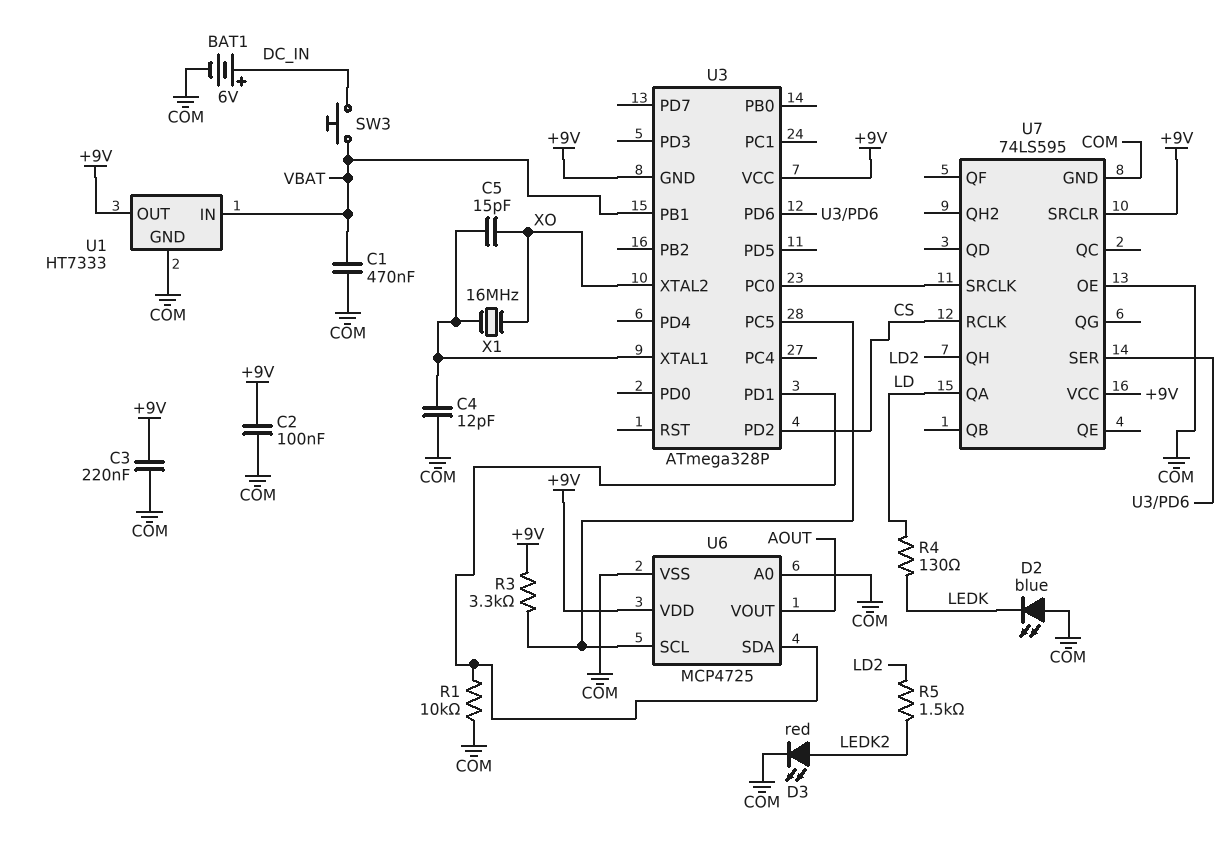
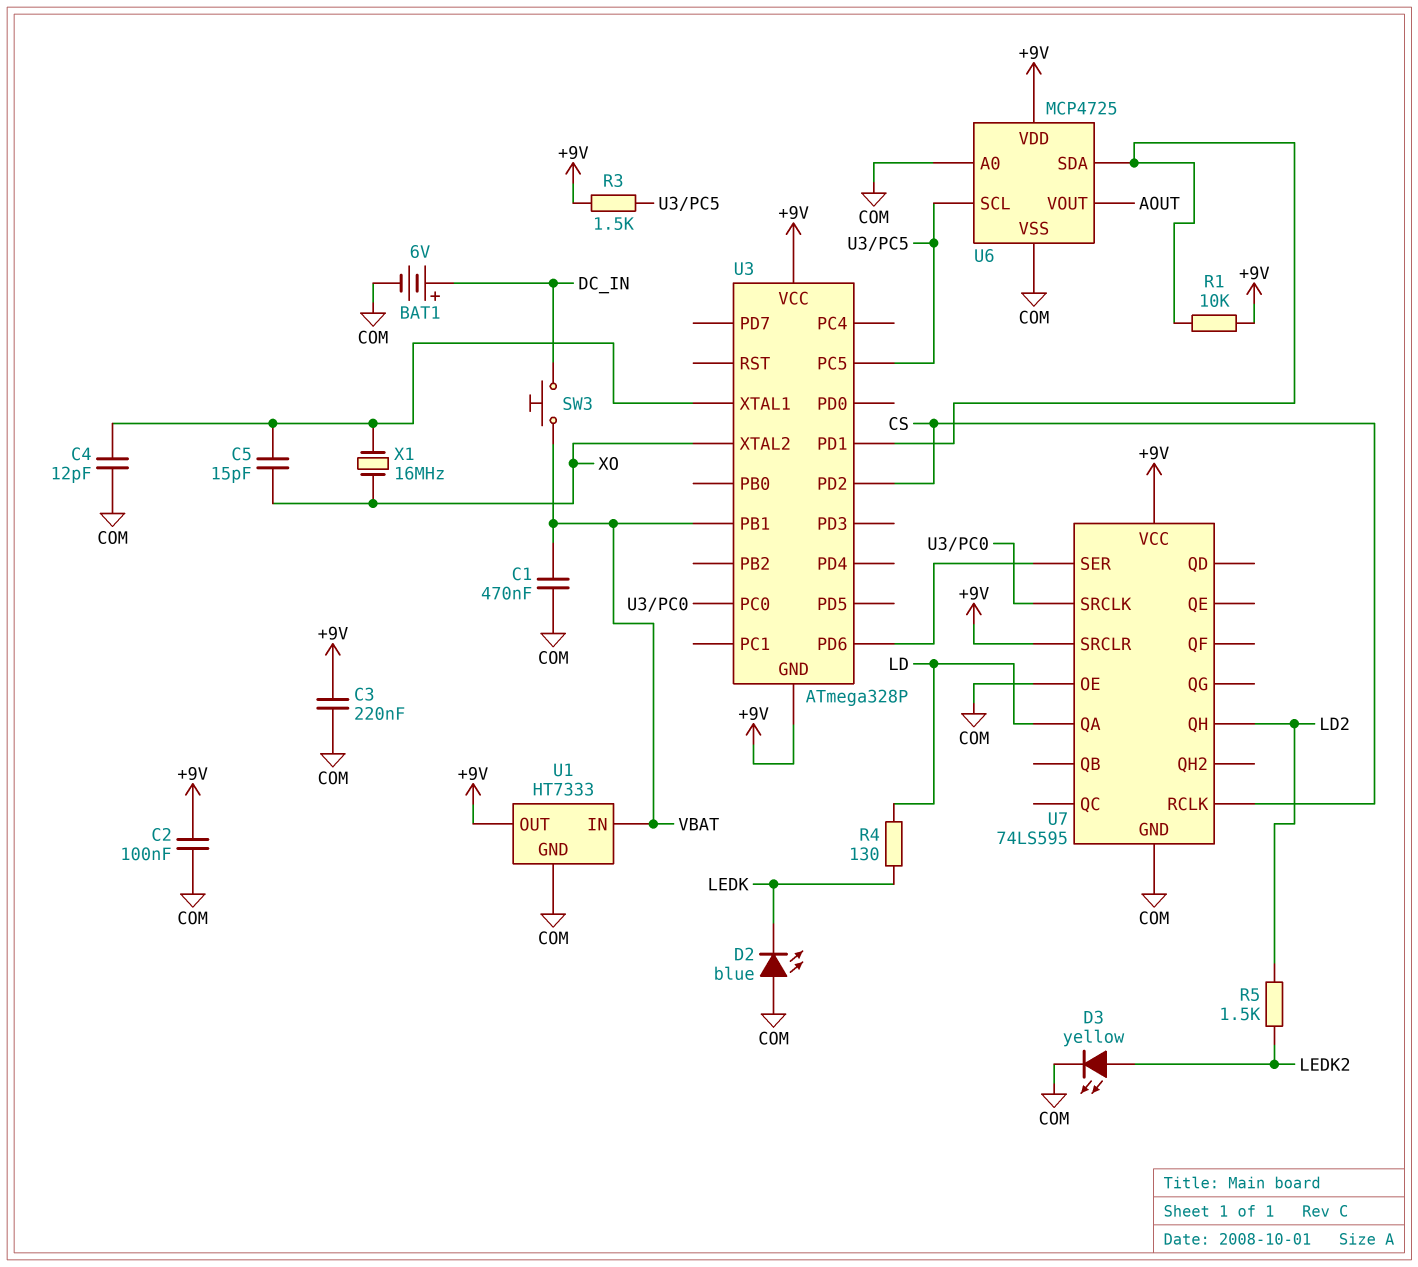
D3: LED red (A LEDK2, K COM) -> LED yellow (A LEDK2, K COM)
R1: 10k (COM, U3/PD1) -> 10k (+9V, U3/PD1)
R3: 3.3k (+9V, U3/PC5) -> 1.5k (+9V, U3/PC5)

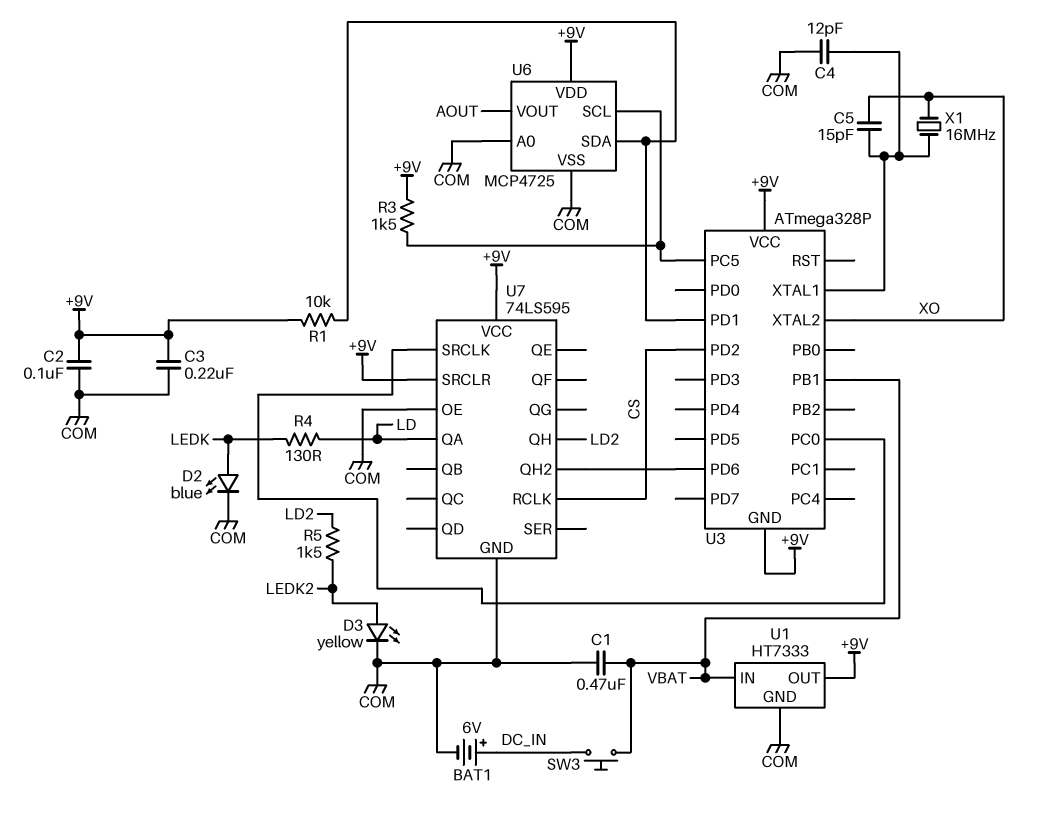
D2: LED blue (A COM, K LEDK) -> LED blue (A LEDK, K COM)
U7 pin QH2: none -> U3/PD6
U7 pin SER: U3/PD6 -> none

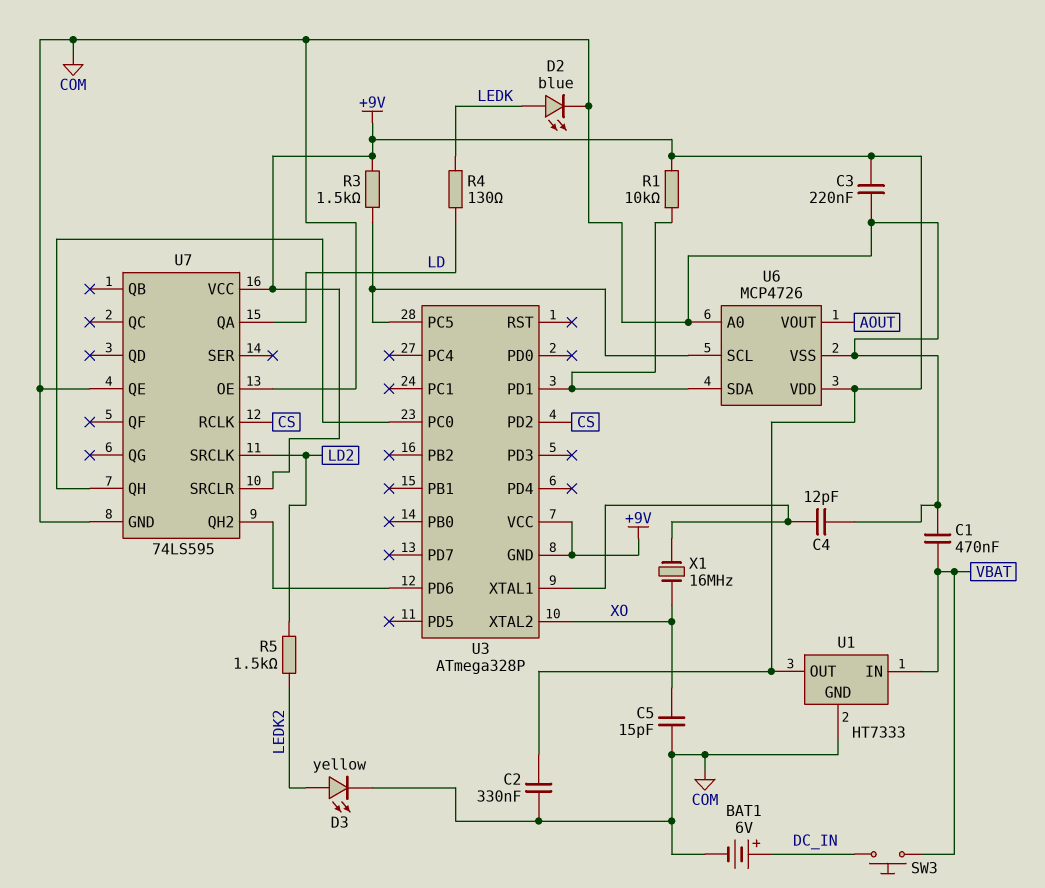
C2: 100nF (+9V, COM) -> 330nF (+9V, COM)
C5: 15pF (U3/XTAL1, XO) -> 15pF (COM, XO)
U3 pin PB1: VBAT -> none
U6: MCP4725 -> MCP4726
U7 pin QE: none -> COM
U7 pin QH: LD2 -> U3/PC0
U7 pin SRCLK: U3/PC0 -> LD2

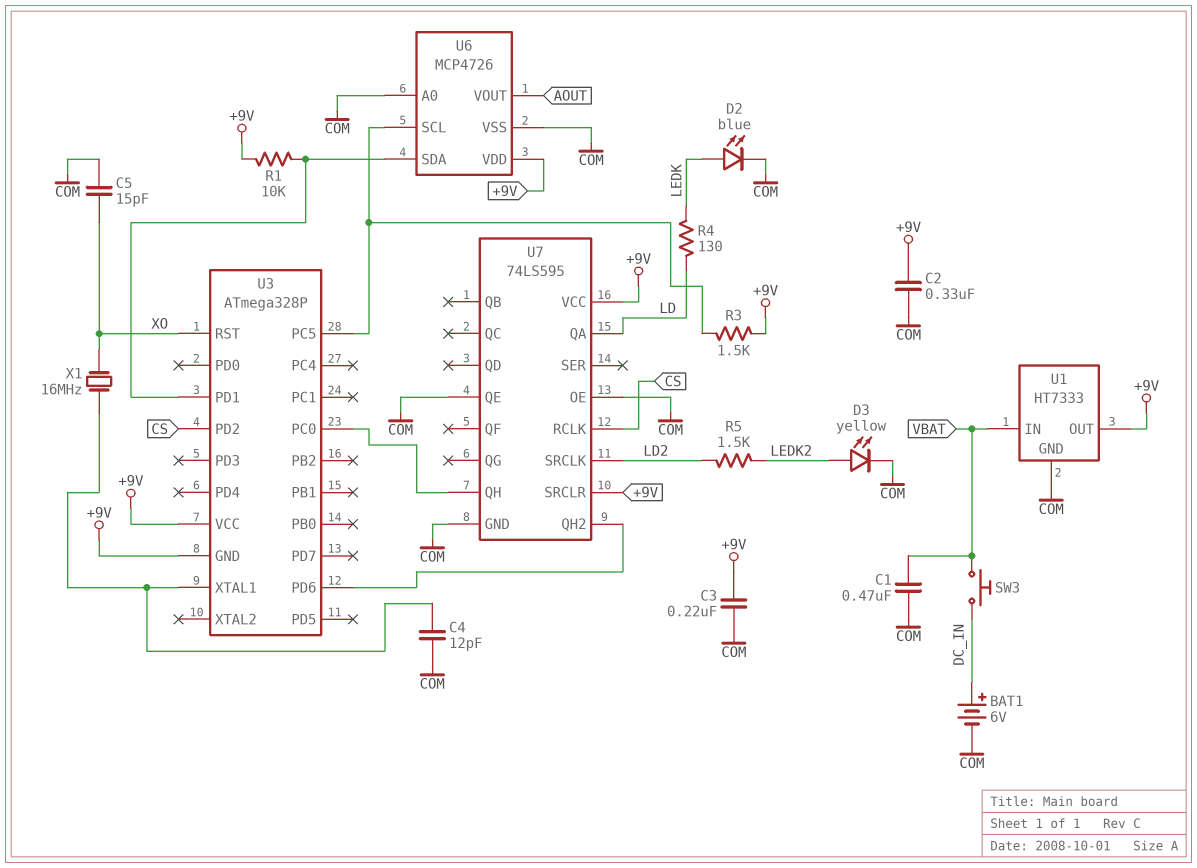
U3 pin RST: none -> XO
U3 pin XTAL2: XO -> none

